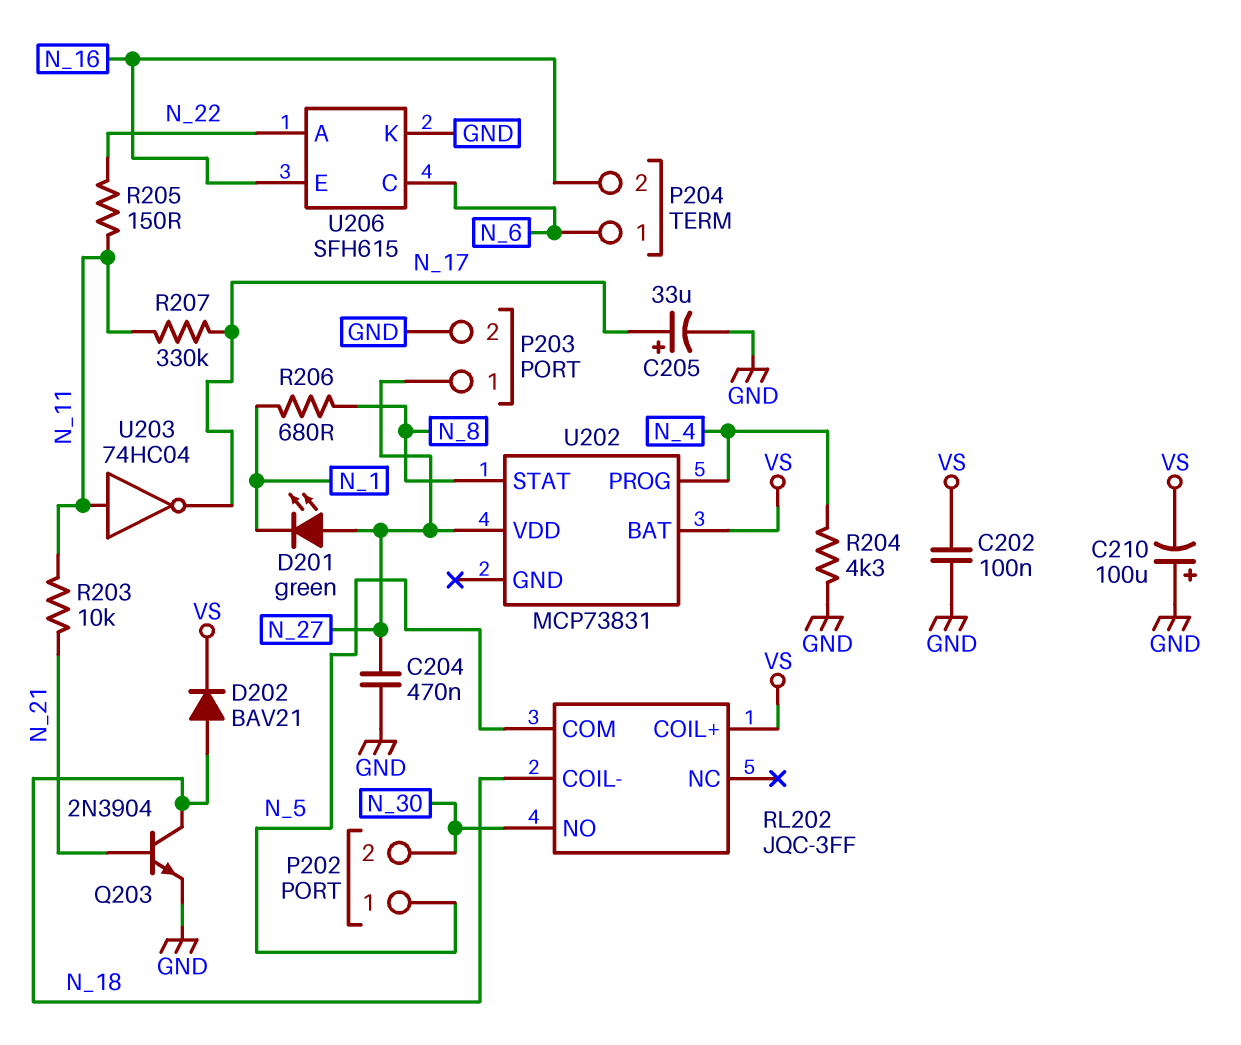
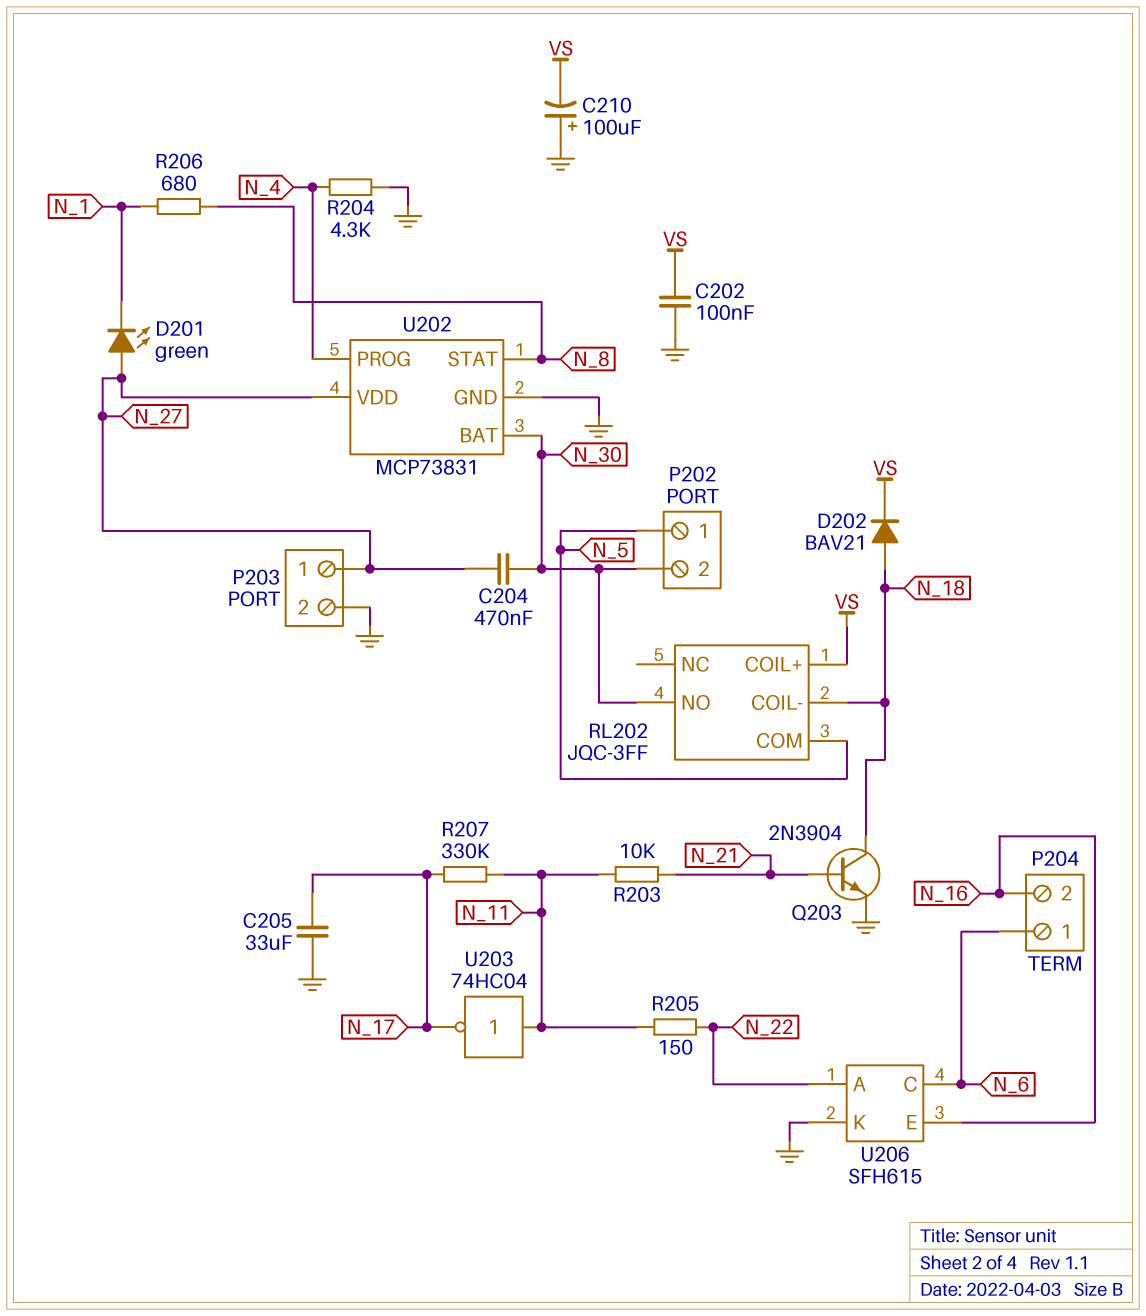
C204: 470nF (GND, N_27) -> 470nF (N_27, N_30)
C205: 33uF (plus N_17, minus GND) -> 33uF (GND, N_17)
U202 pin BAT: VS -> N_30
U202 pin GND: none -> GND

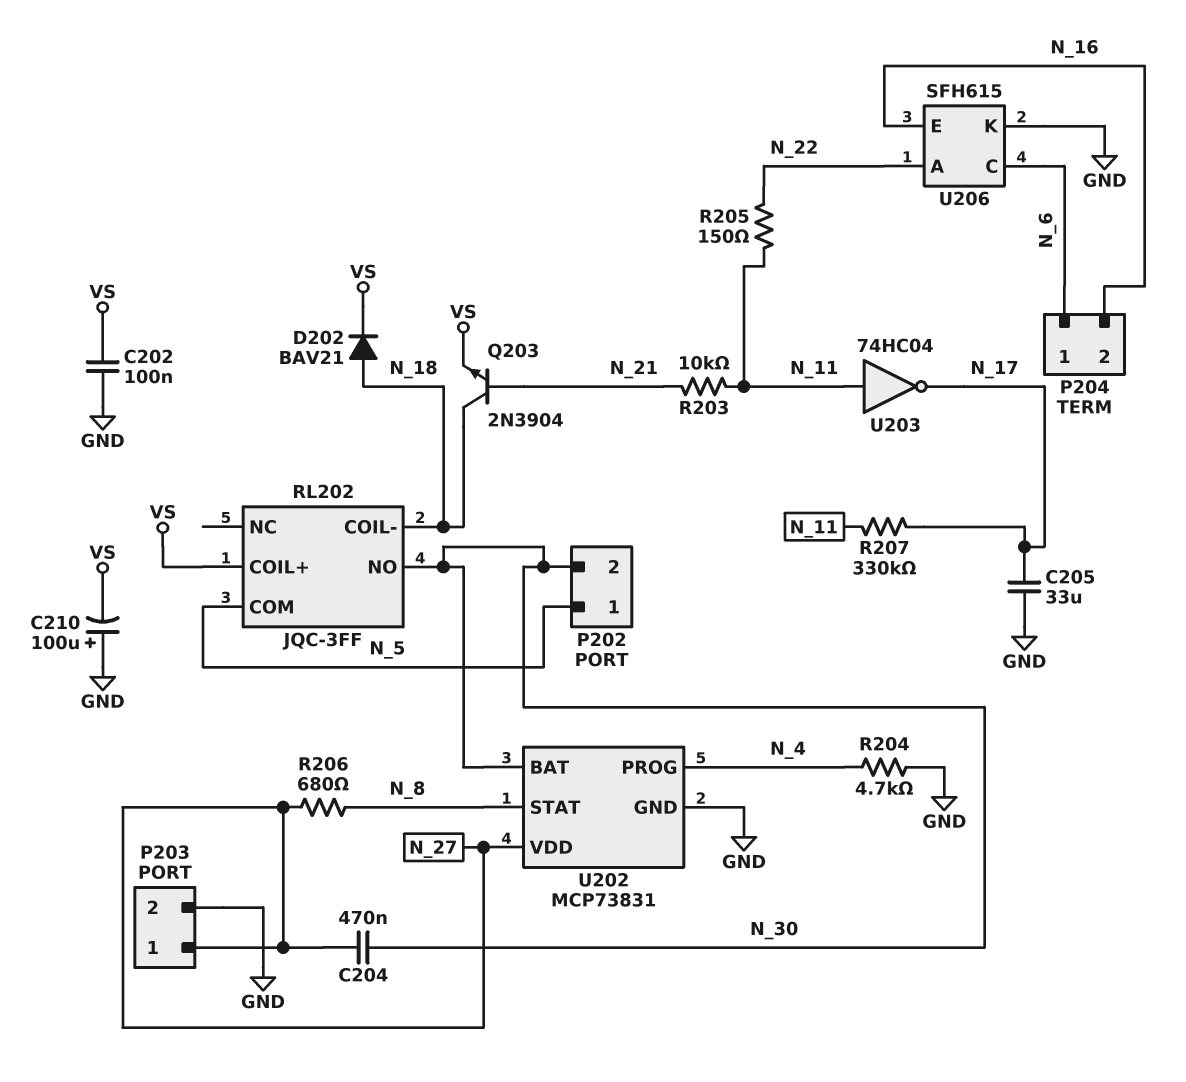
D201: LED green (A N_27, K N_1) -> none
Q203: NPN 2N3904 (B N_21, C N_18, E GND) -> NPN 2N3904 (B N_21, C N_18, E VS)
R204: 4.3k (GND, N_4) -> 4.7k (GND, N_4)
R206: 680 (N_1, N_8) -> 680 (N_8, N_27)

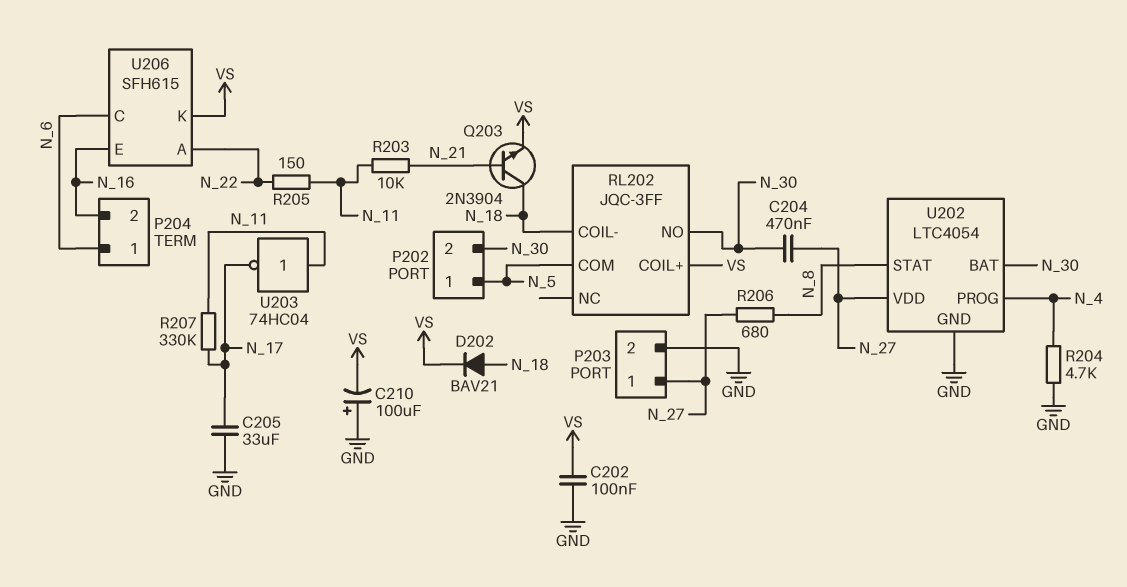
U202: MCP73831 -> LTC4054
U206 pin K: GND -> VS

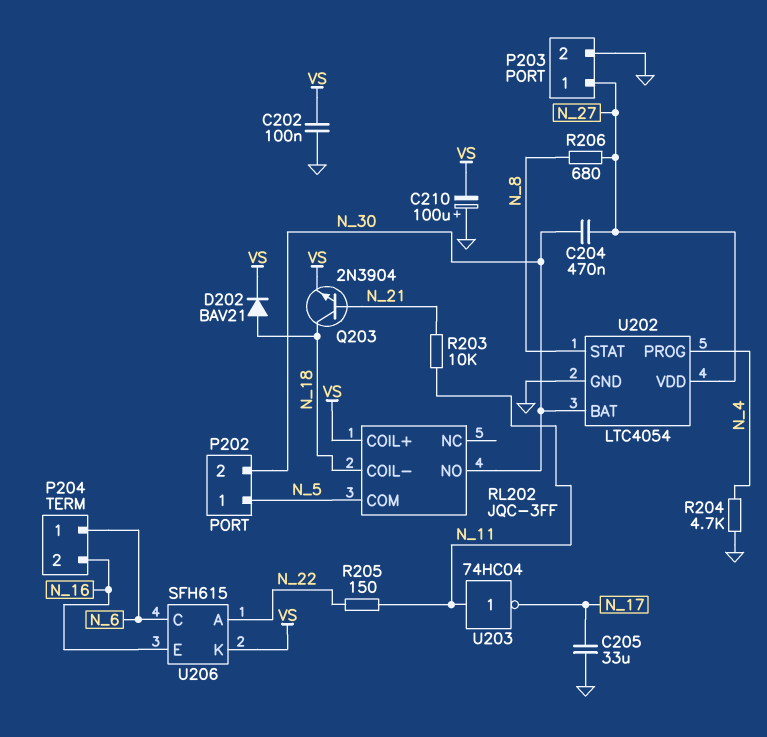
R207: 330k (N_11, N_17) -> none

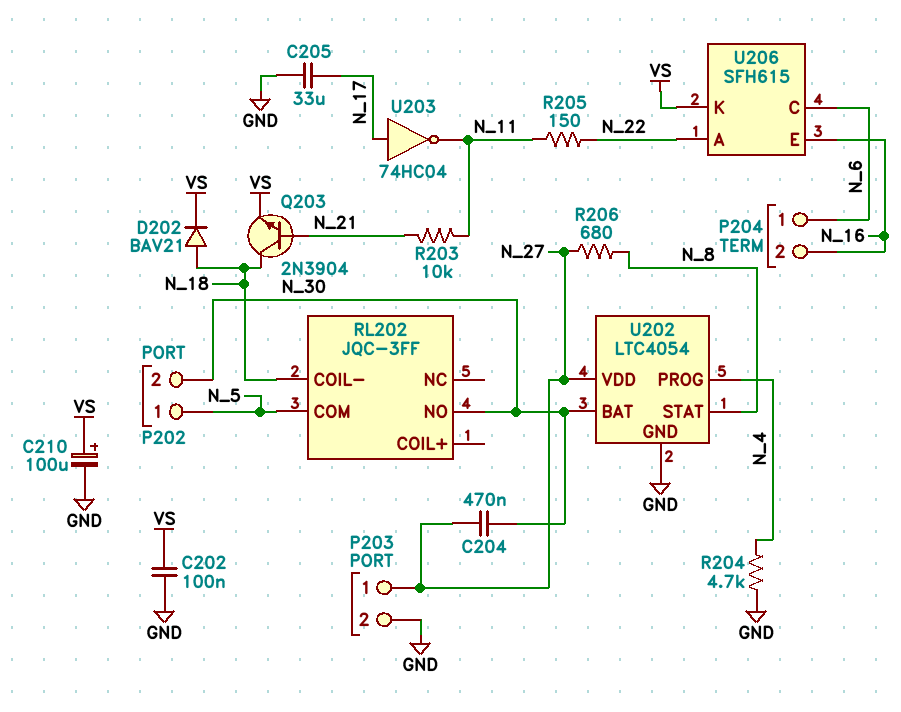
C210: 100uF (plus GND, minus VS) -> 100uF (plus VS, minus GND)
RL202 pin COIL+: VS -> none
U203: NOT 74HC04 (in N_11, out N_17) -> NOT 74HC04 (in N_17, out N_11)

